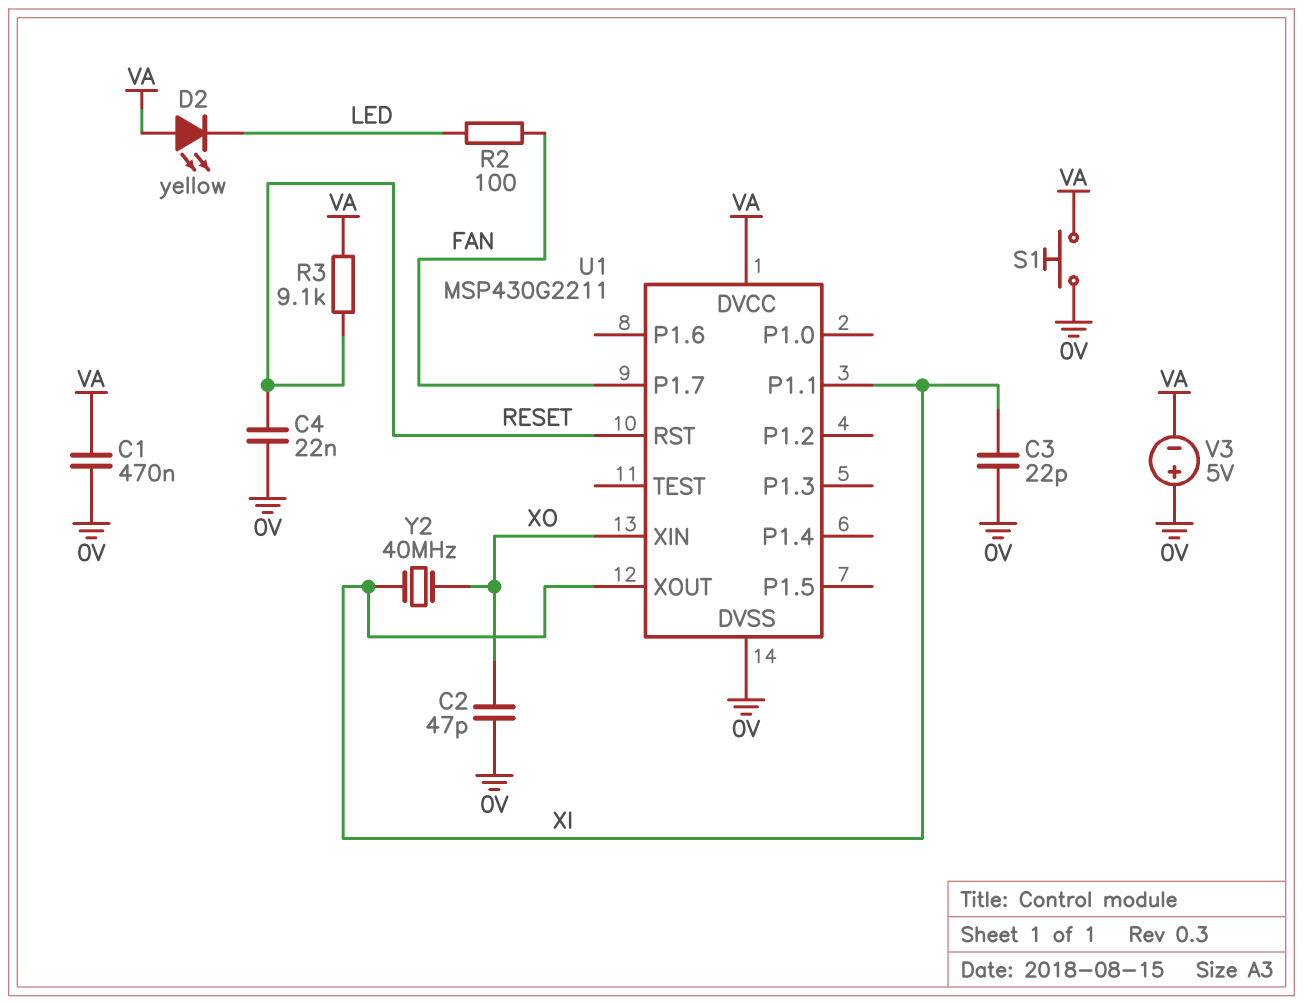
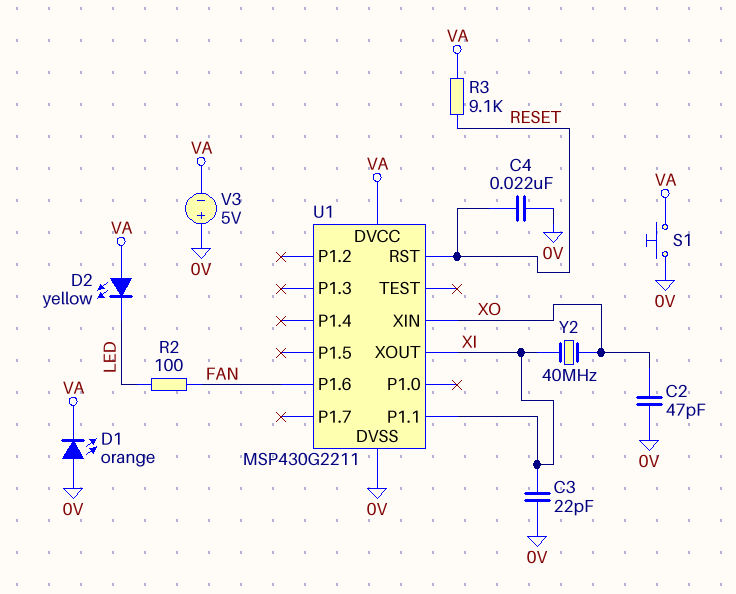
C1: 470nF (0V, VA) -> none
D1: none -> LED orange (A 0V, K VA)
U1 pin P1.6: none -> FAN
U1 pin P1.7: FAN -> none

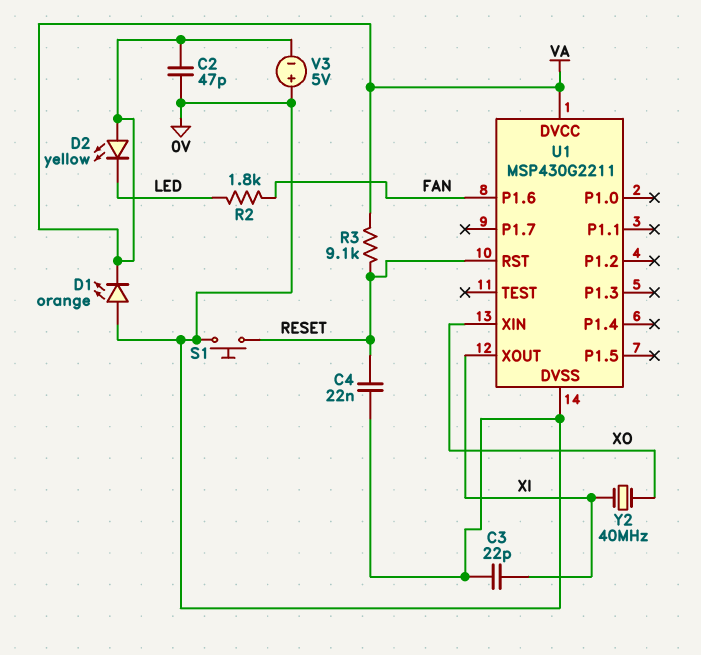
C2: 47pF (0V, XO) -> 47pF (0V, VA)
R2: 100 (FAN, LED) -> 1.8k (FAN, LED)
S1: button (0V, VA) -> button (0V, RESET)
U1 pin P1.1: XI -> none

